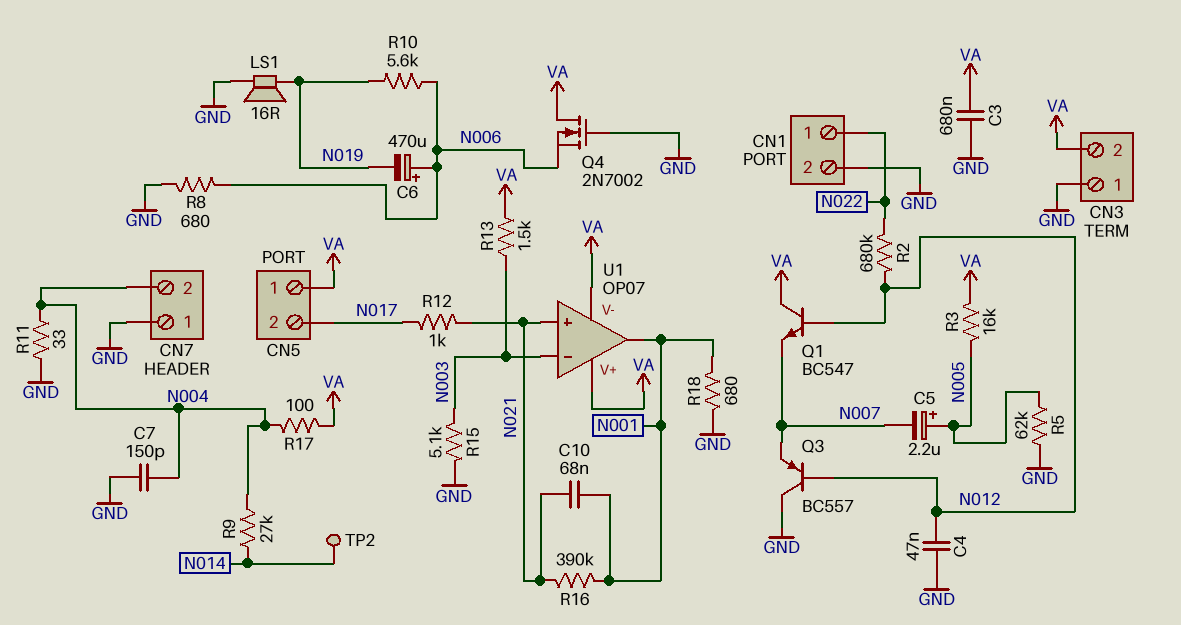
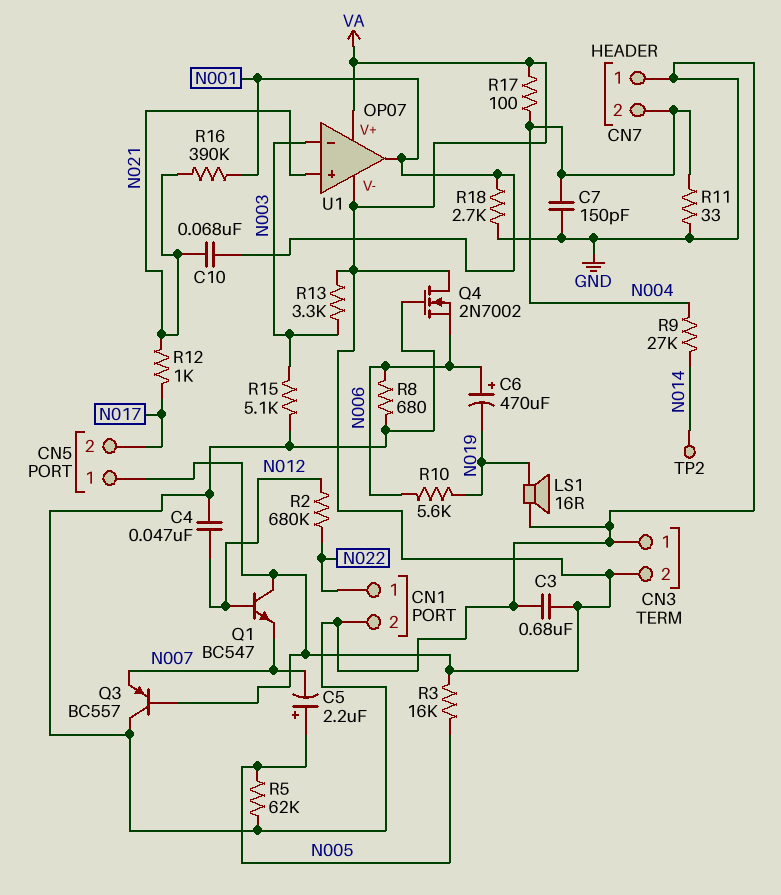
Q3: PNP BC557 (B N012, C GND, E N007) -> PNP BC557 (B VA, C GND, E N007)
R13: 1.5k (N003, VA) -> 3.3k (N003, VA)
R18: 680 (GND, N001) -> 2.7k (GND, N001)

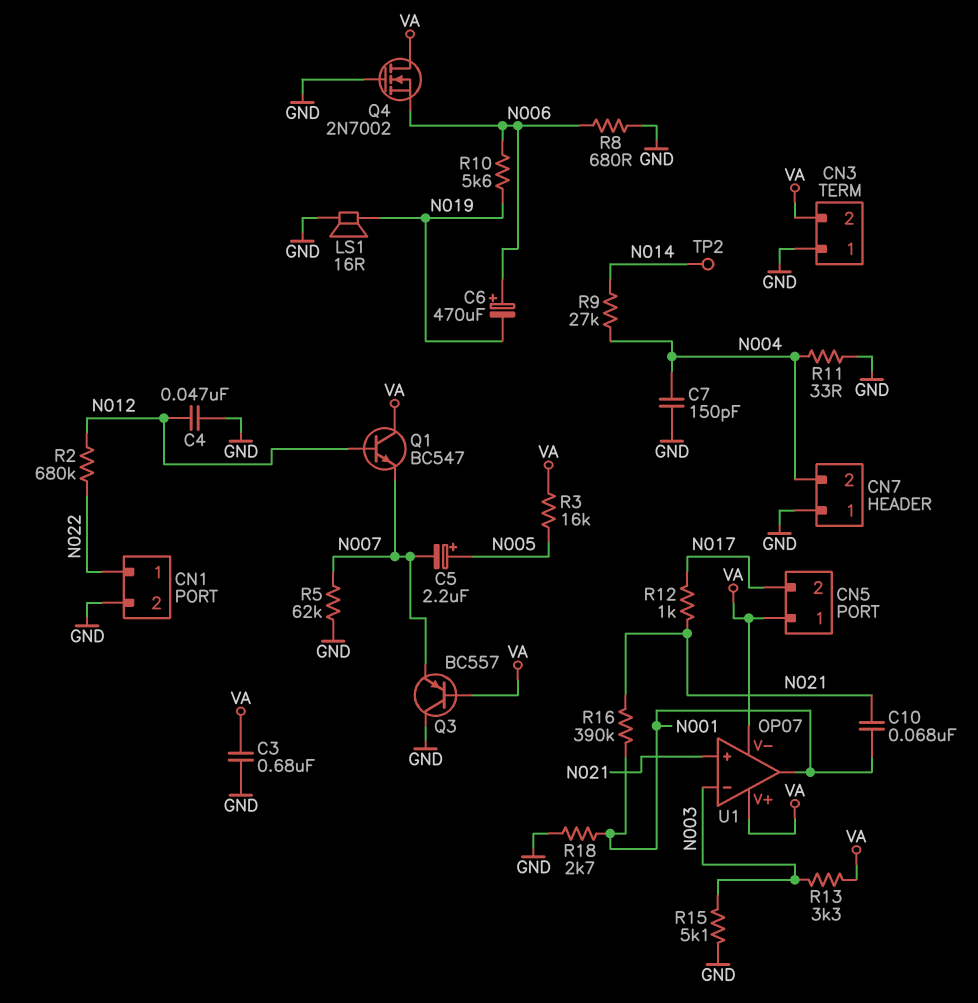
R5: 62k (GND, N005) -> 62k (GND, N007)
R17: 100 (N004, VA) -> none

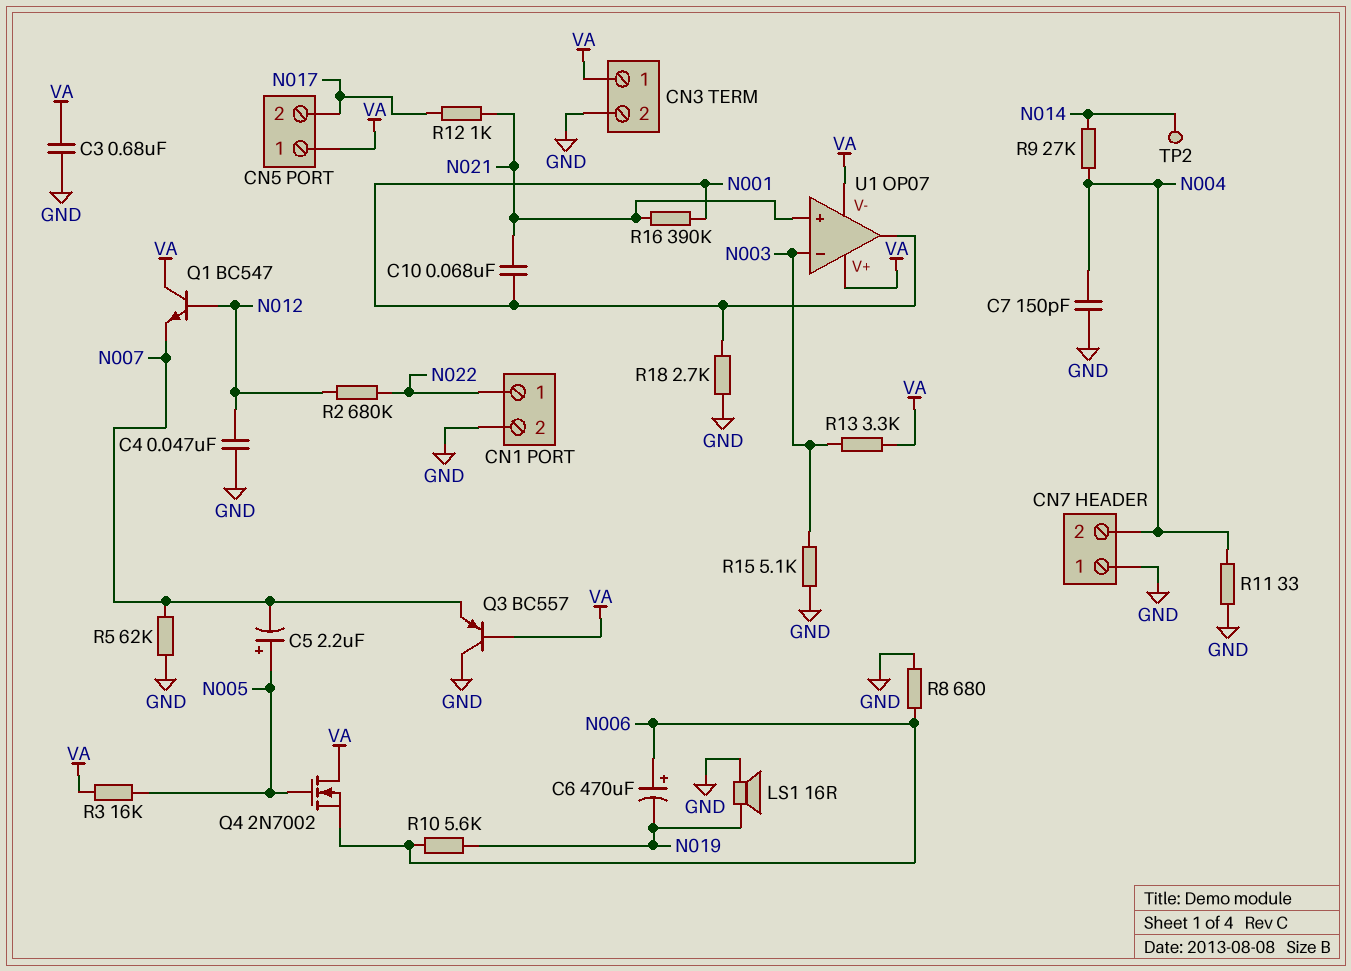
CN3 pin 1: GND -> VA
CN3 pin 2: VA -> GND
Q4: NMOS 2N7002 (G GND, D VA, S N006) -> NMOS 2N7002 (G N005, D VA, S N006)

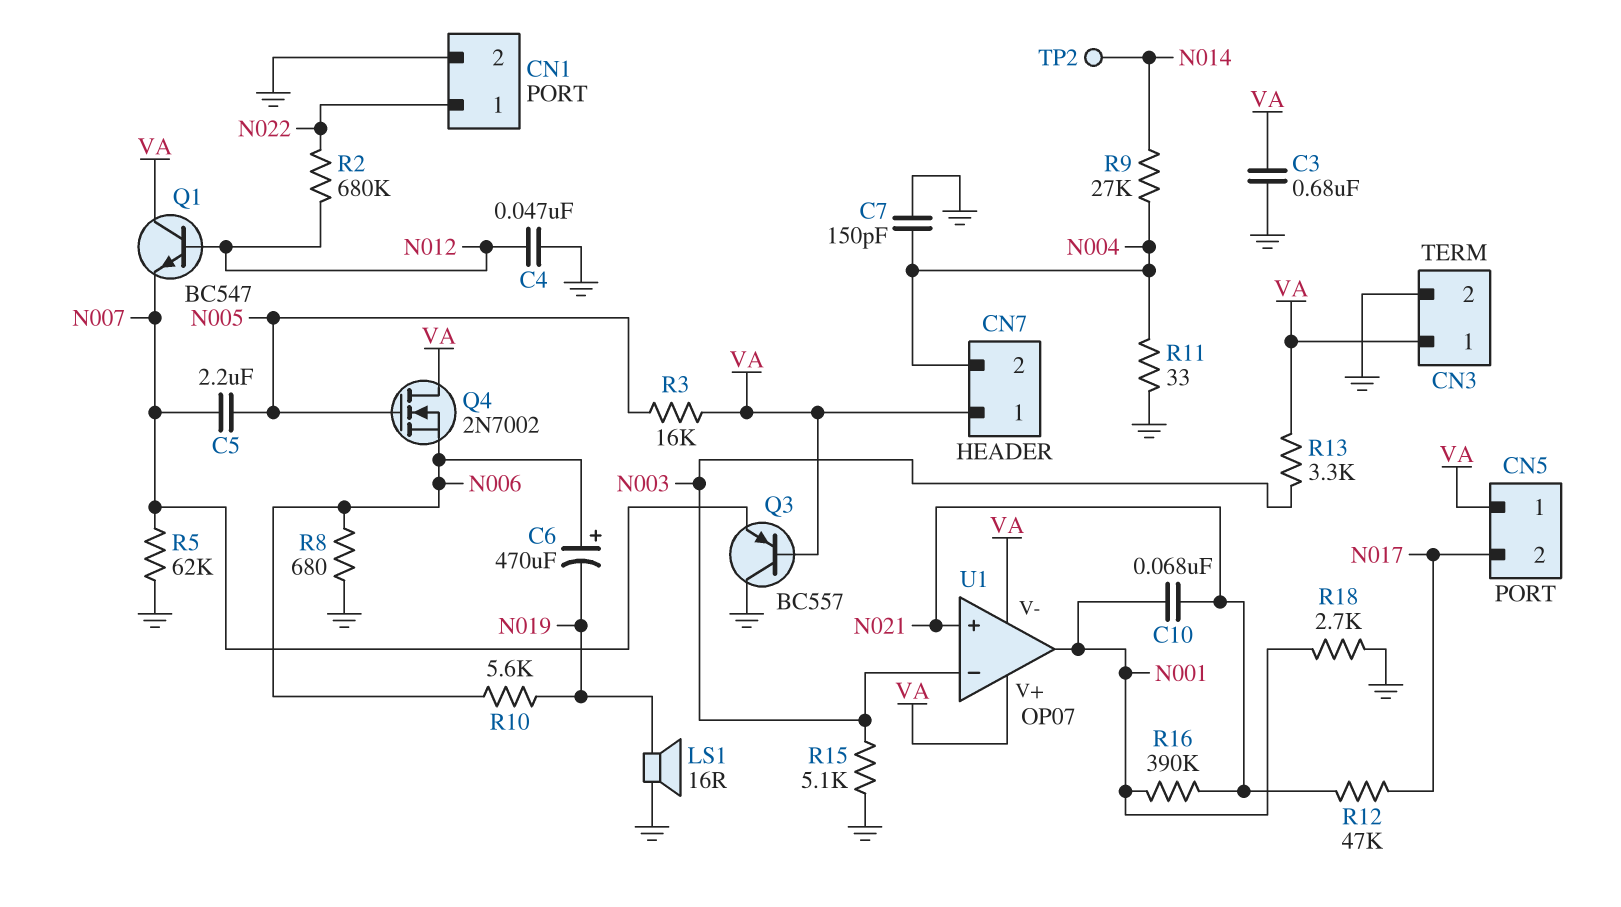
C5: 2.2uF (plus N005, minus N007) -> 2.2uF (N005, N007)
CN7 pin 1: GND -> VA
R12: 1k (N017, N021) -> 47k (N017, N021)

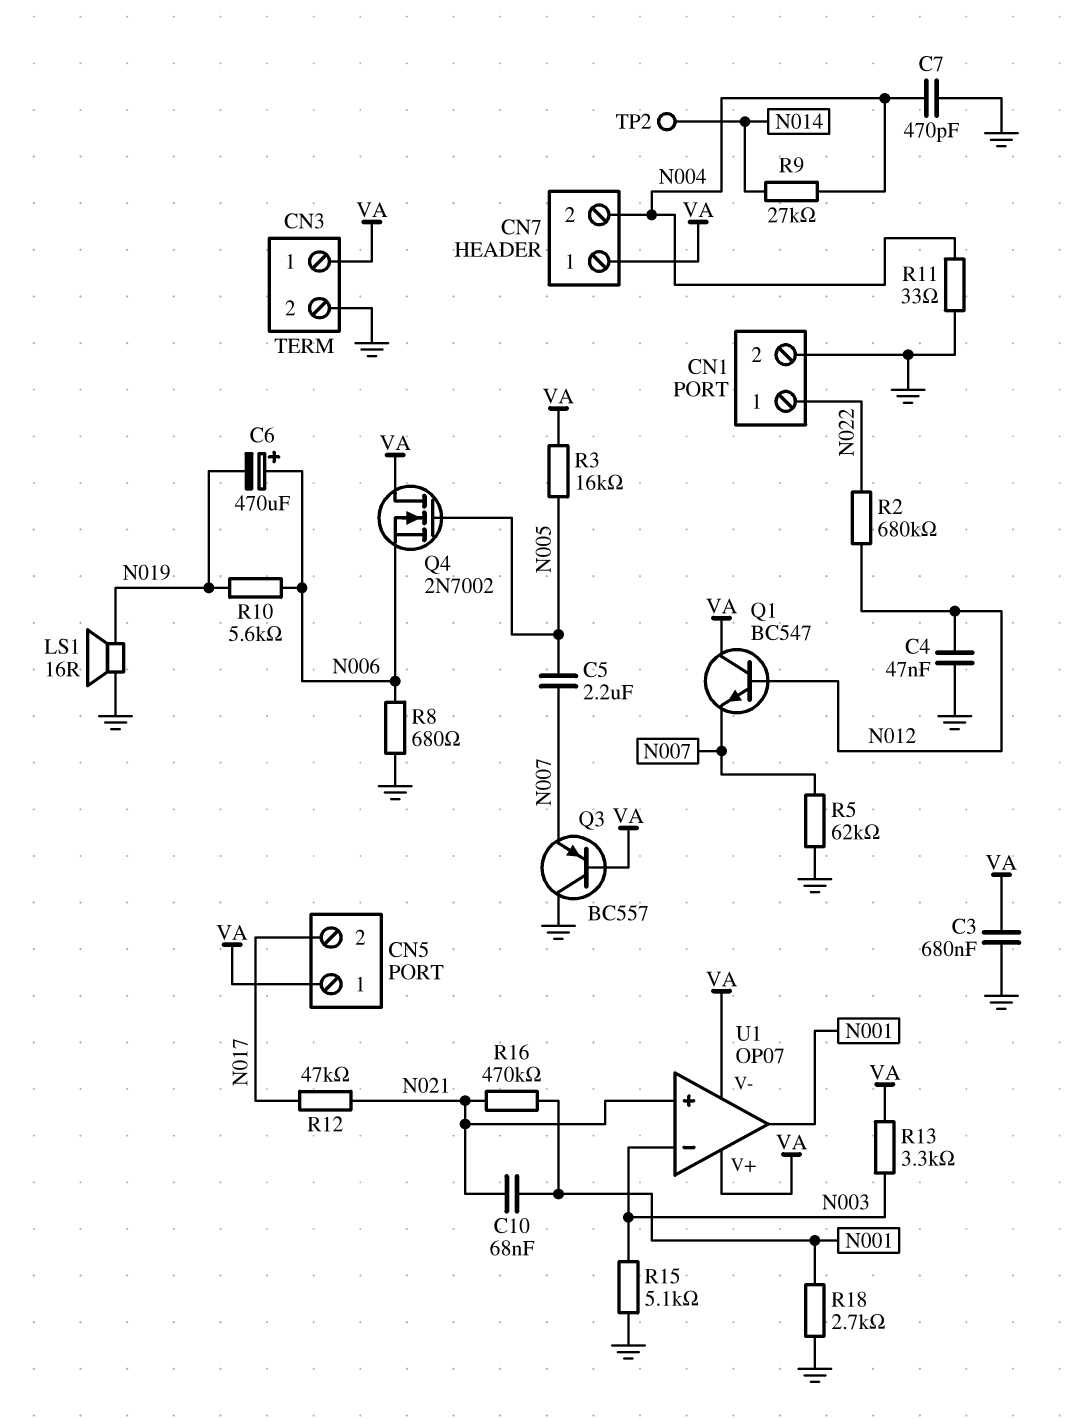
C7: 150pF (GND, N004) -> 470pF (GND, N004)
R16: 390k (N001, N021) -> 470k (N001, N021)

